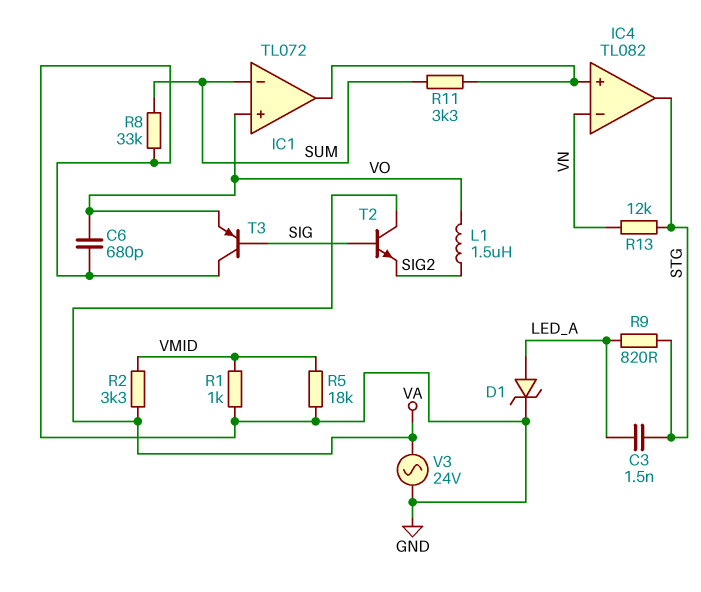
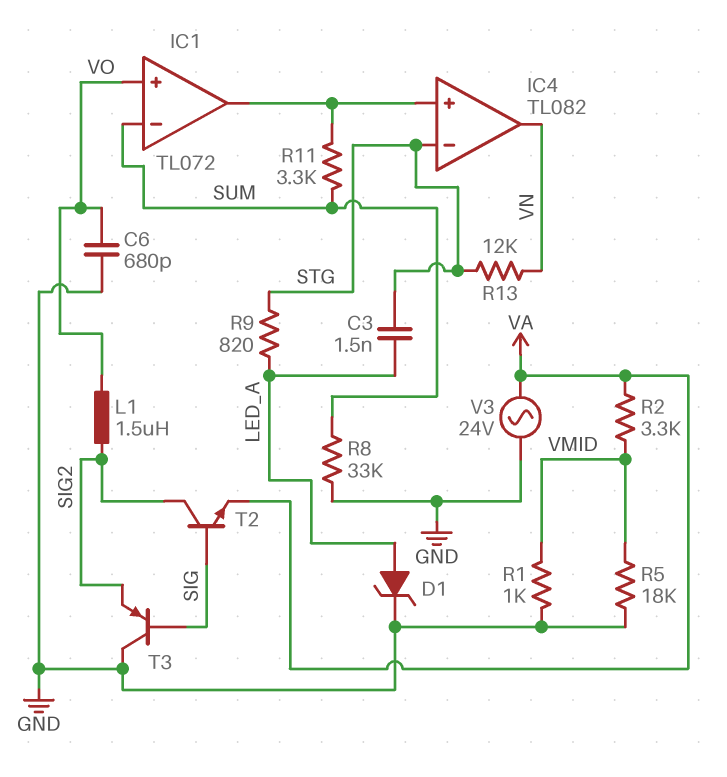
IC4 pin in-: VN -> STG
IC4 pin out: STG -> VN
T2: NPN (B SIG, C VA, E SIG2) -> NPN (B SIG, C SIG2, E VA)
T3: PNP (B SIG, C GND, E VO) -> PNP (B SIG, C GND, E SIG2)

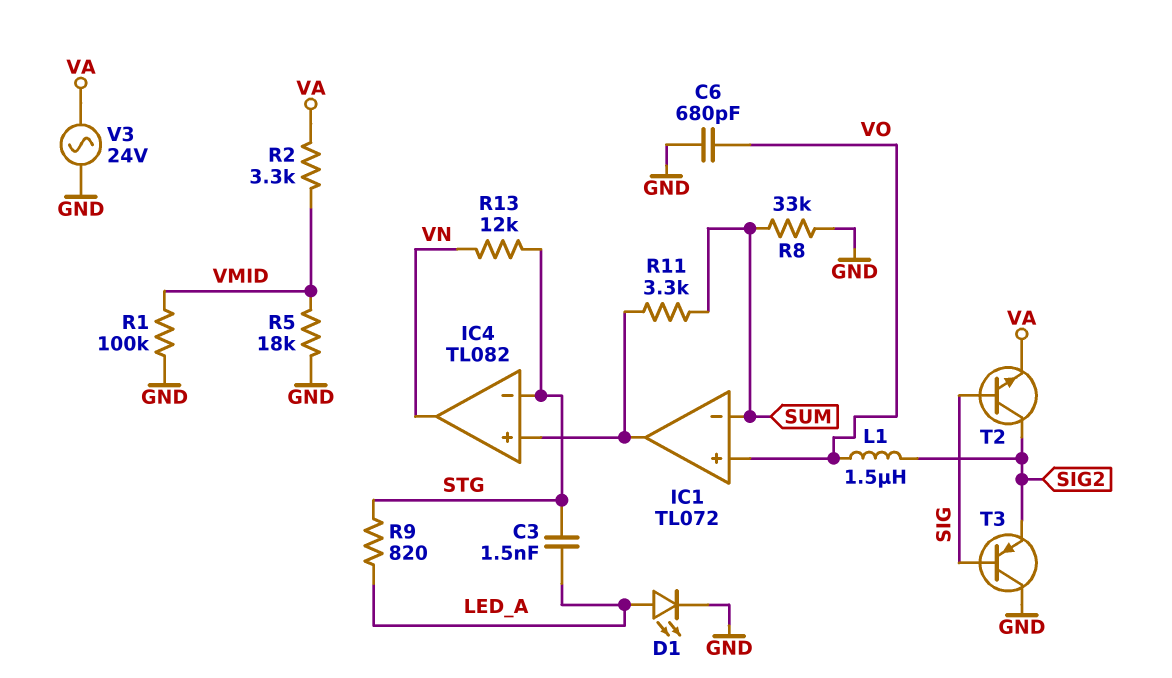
D1: zener (A LED_A, K GND) -> LED (A LED_A, K GND)
R1: 1k (GND, VMID) -> 100k (GND, VMID)

